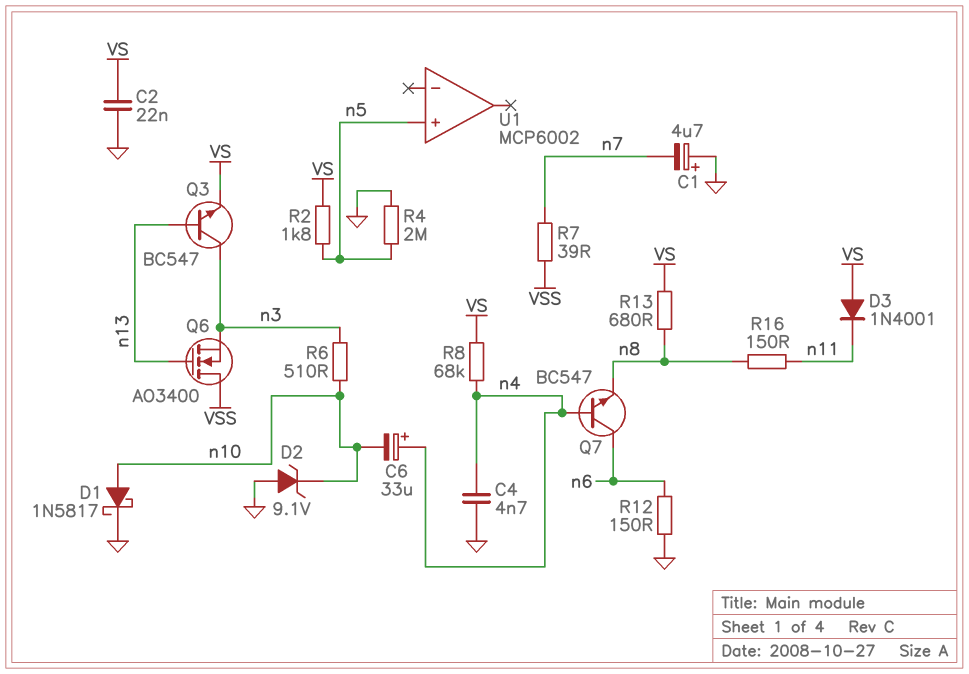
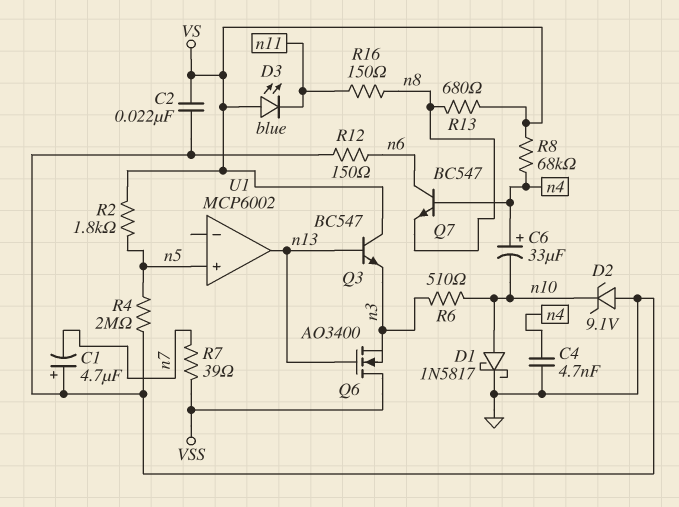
D3: diode 1N4001 (A VS, K n11) -> LED blue (A VS, K n11)
Q3: NPN BC547 (B n13, C n3, E VS) -> NPN BC547 (B n13, C VS, E n3)
U1 pin out: none -> n13

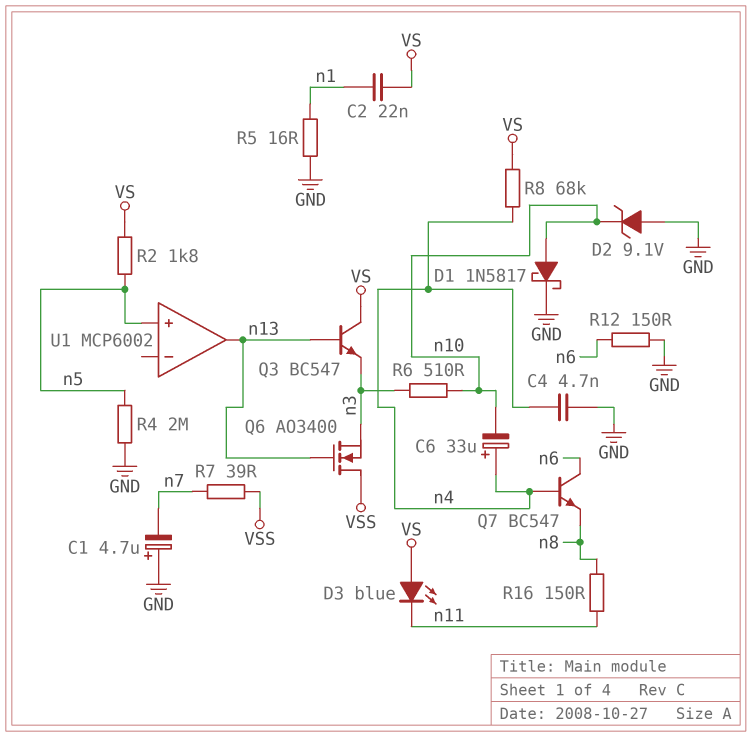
C2: 22nF (GND, VS) -> 22nF (VS, n1)
R5: none -> 16 (GND, n1)
R13: 680 (VS, n8) -> none

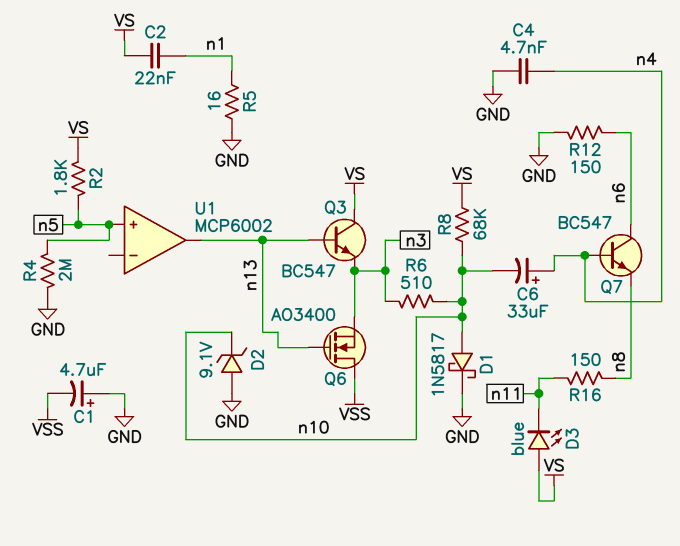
C1: 4.7uF (plus GND, minus n7) -> 4.7uF (plus GND, minus VSS)
R7: 39 (VSS, n7) -> none
R8: 68k (VS, n4) -> 68k (VS, n10)

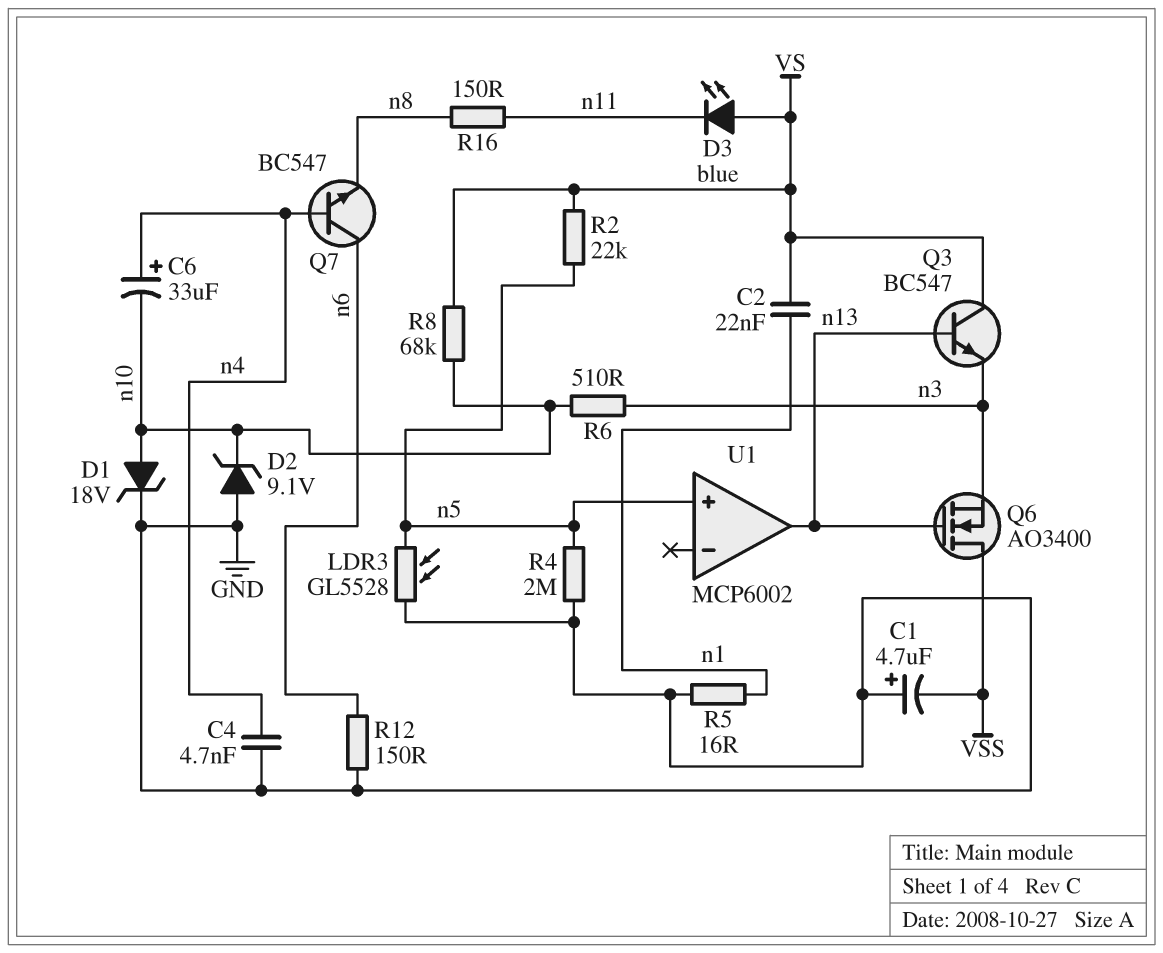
D1: schottky 1N5817 (A n10, K GND) -> zener 18V (A n10, K GND)
LDR3: none -> GL5528 (GND, n5)
R2: 1.8k (VS, n5) -> 22k (VS, n5)

